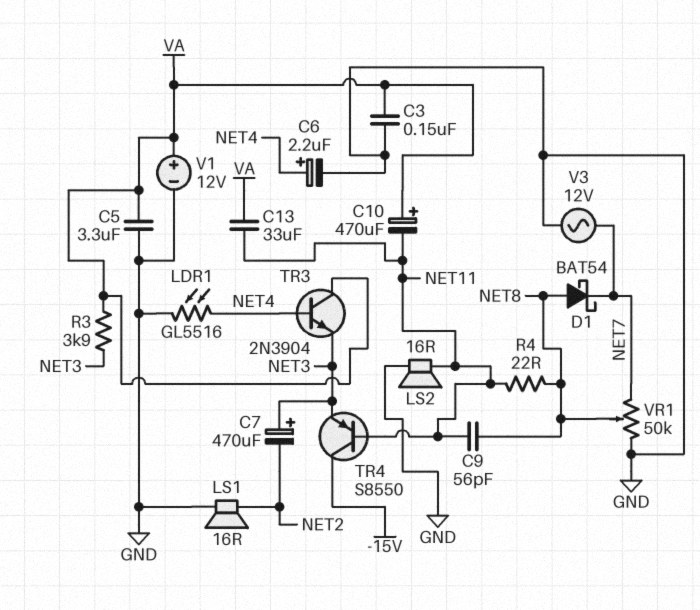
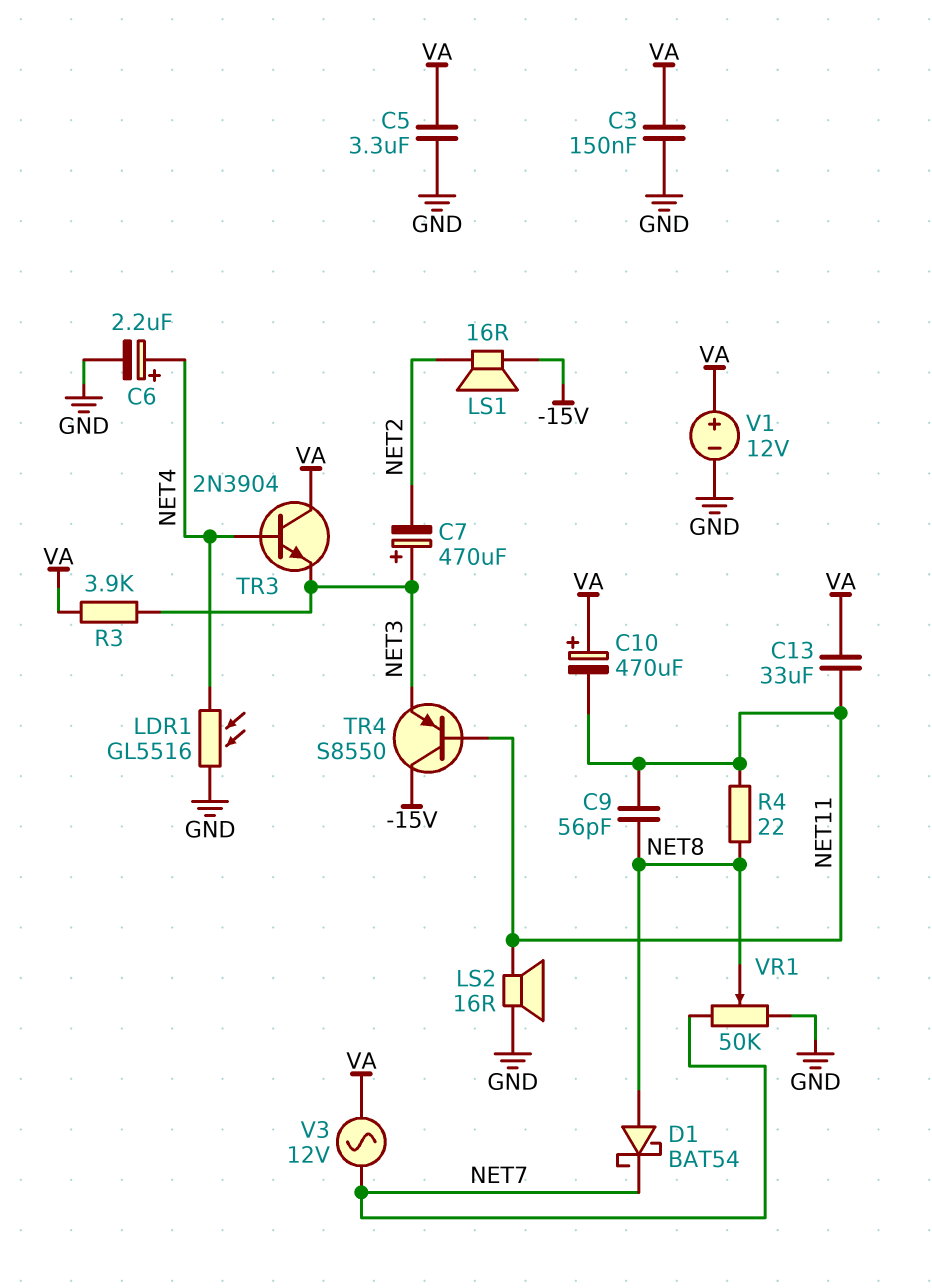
LS1: speaker 16R (GND, NET2) -> speaker 16R (-15V, NET2)
V3: AC 12V (GND, NET7) -> AC 12V (NET7, VA)

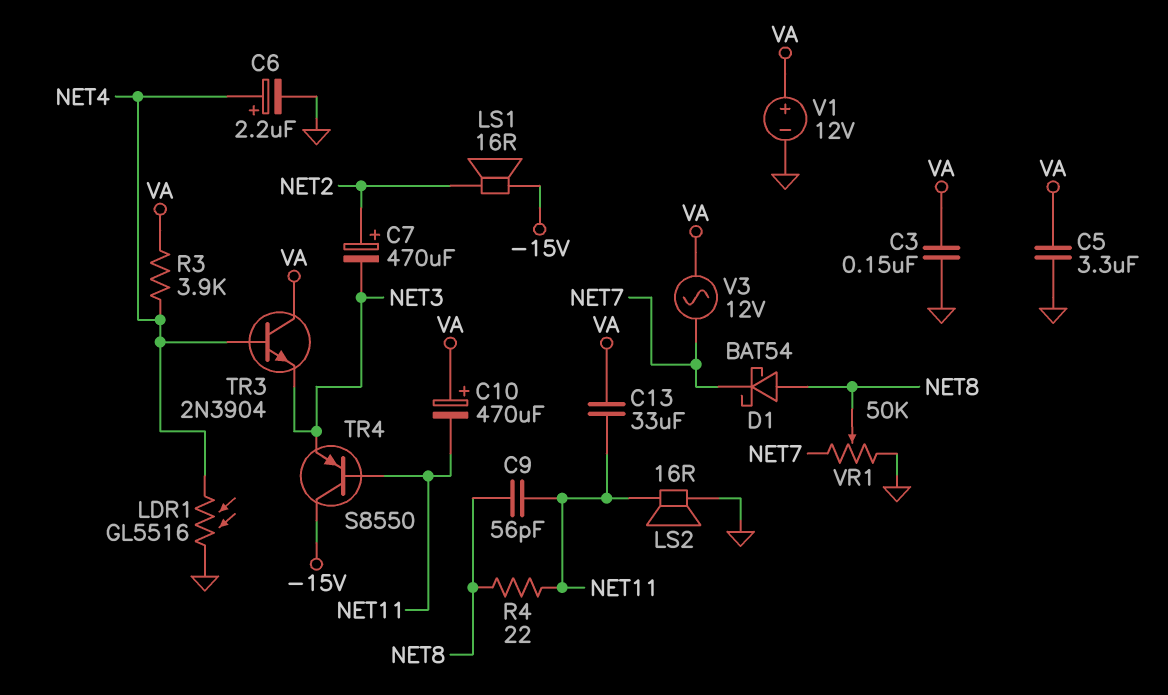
C7: 470uF (plus NET3, minus NET2) -> 470uF (plus NET2, minus NET3)
R3: 3.9k (NET3, VA) -> 3.9k (NET4, VA)

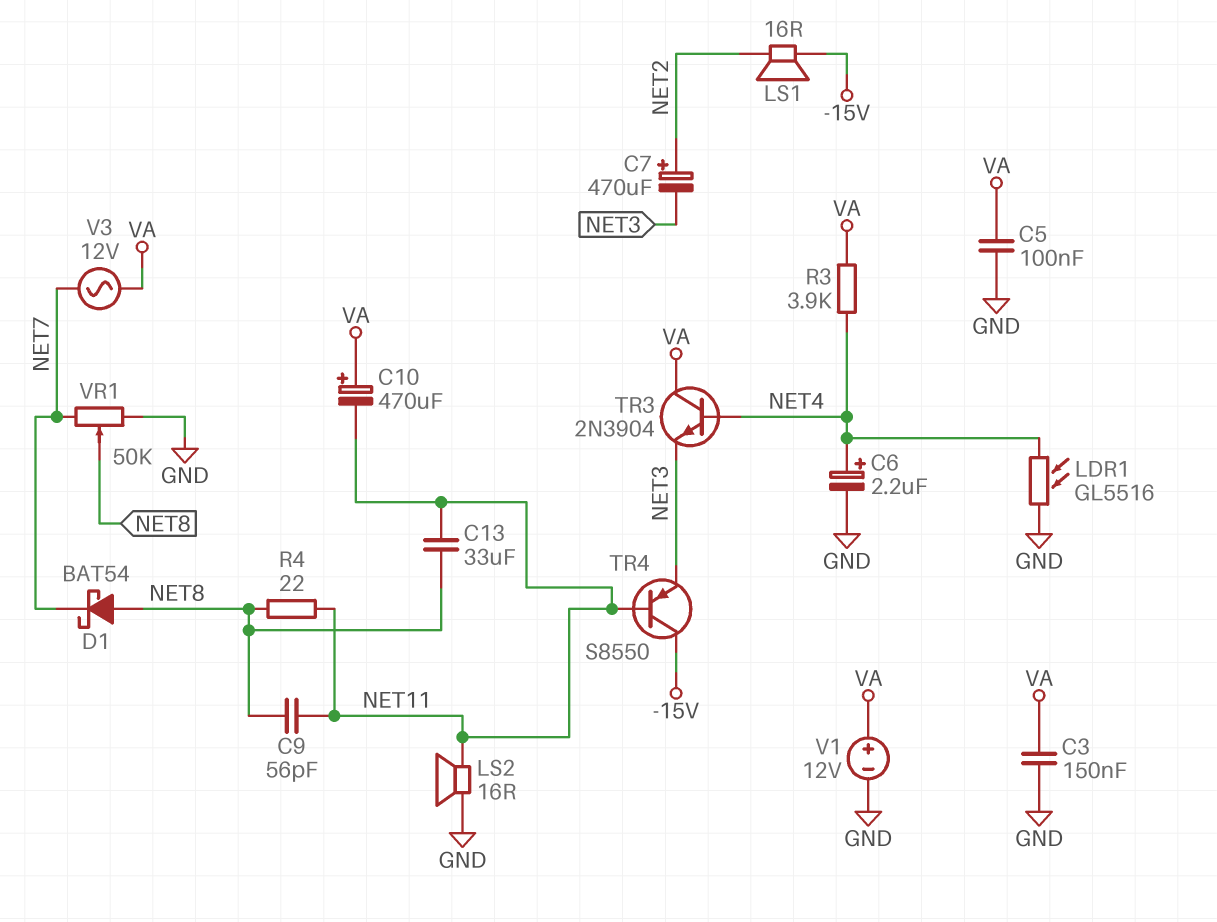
C5: 3.3uF (GND, VA) -> 100nF (GND, VA)
C13: 33uF (NET11, VA) -> 33uF (NET8, NET11)

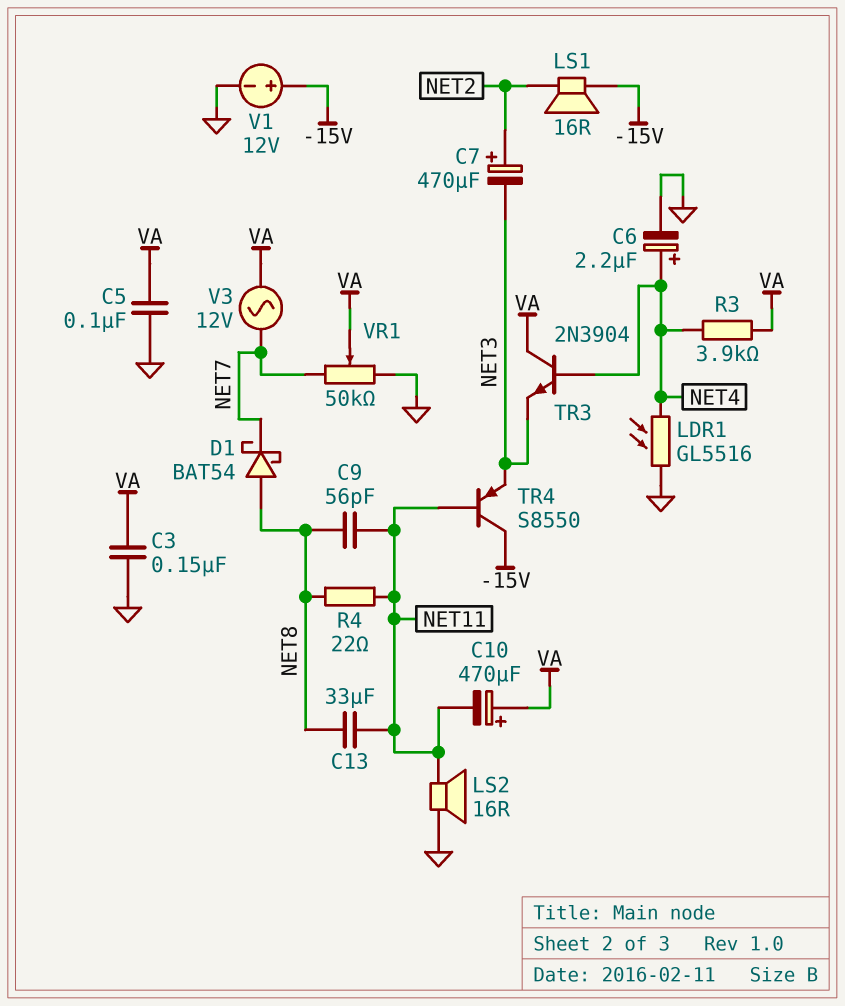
V1: 12V (plus VA, minus GND) -> 12V (plus -15V, minus GND)
VR1: 50k (GND, NET7, wiper NET8) -> 50k (GND, NET7, wiper VA)

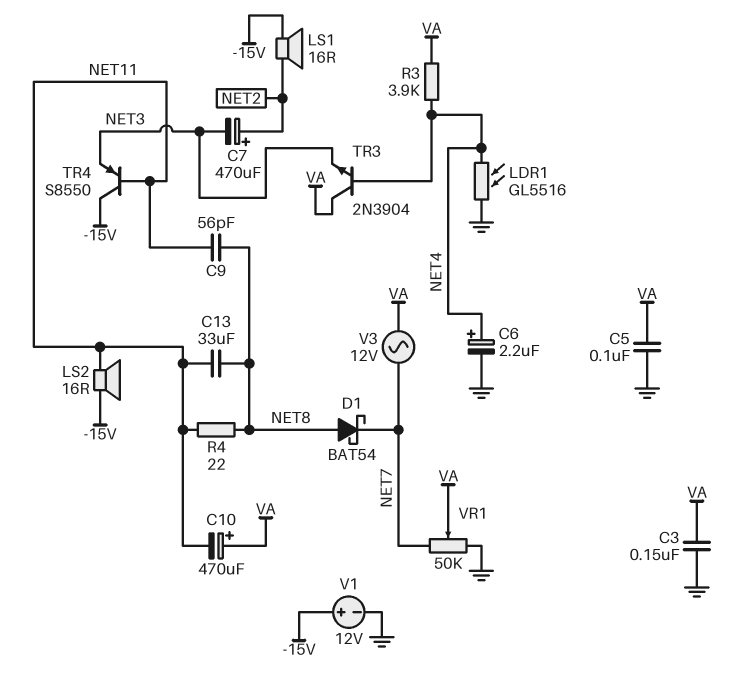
LS2: speaker 16R (GND, NET11) -> speaker 16R (-15V, NET11)

